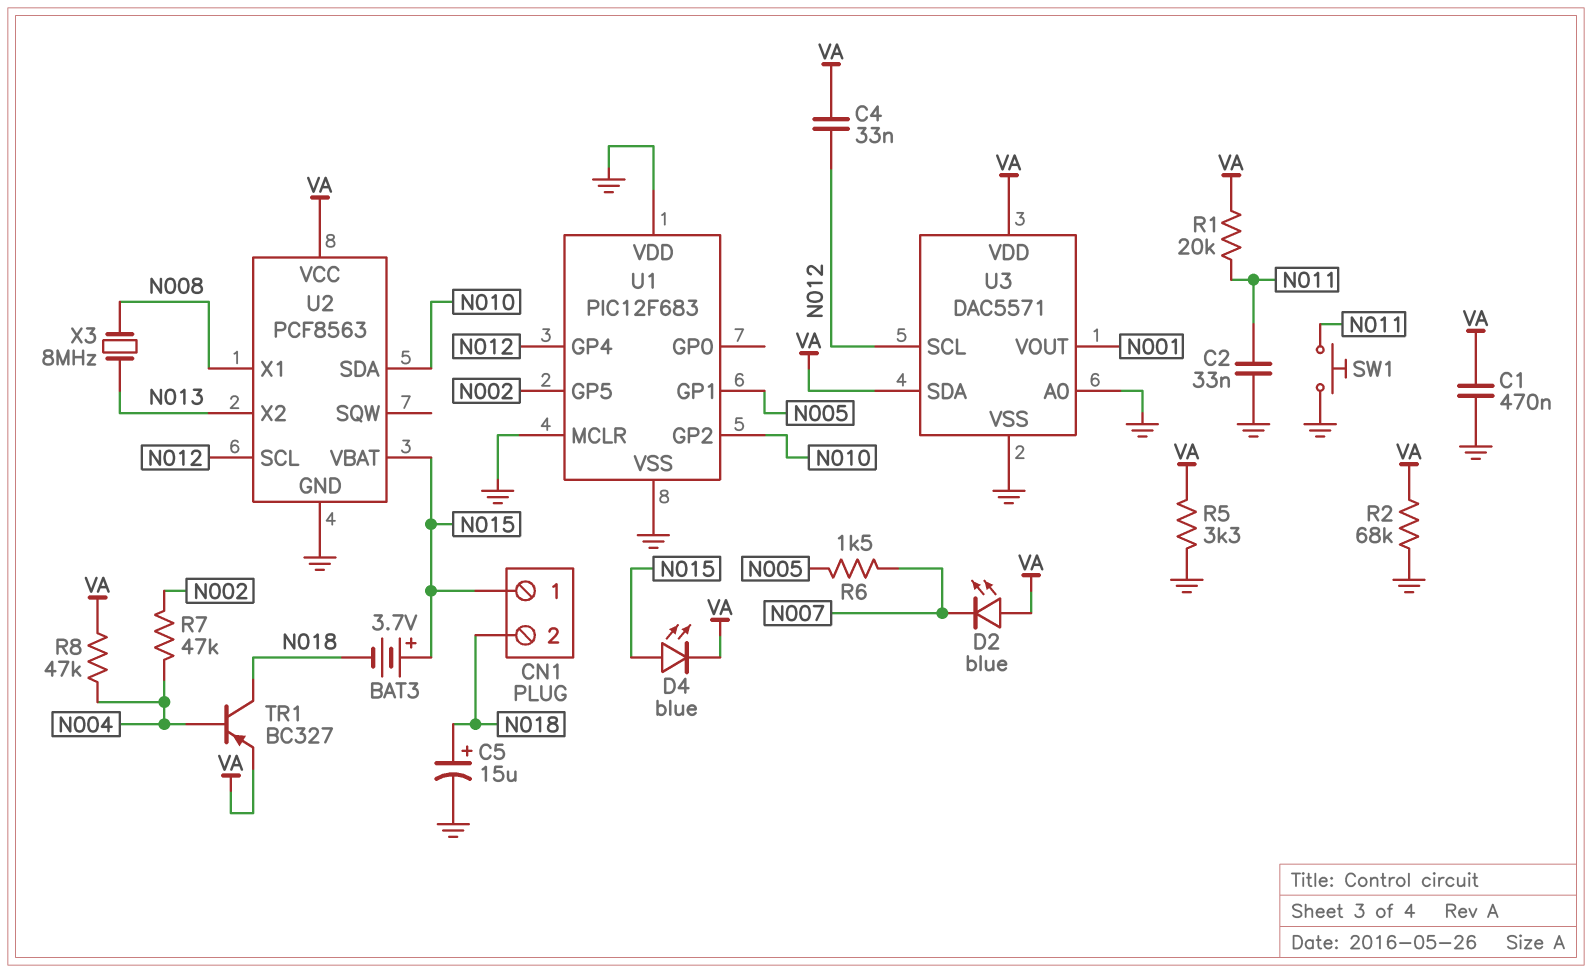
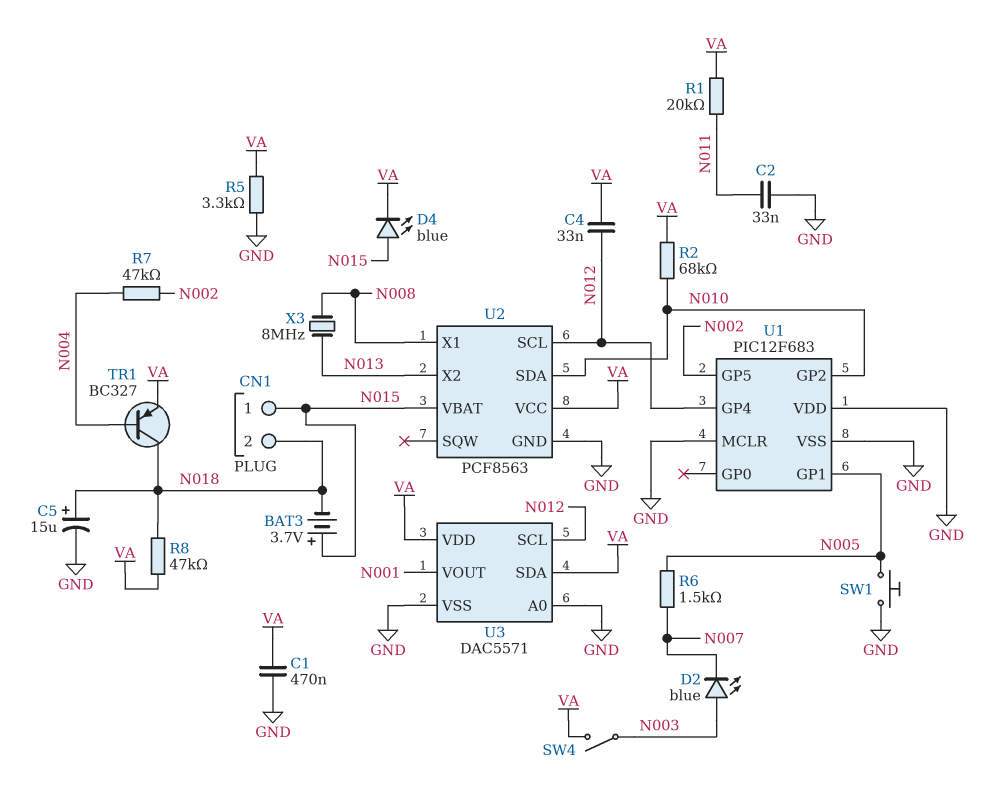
D2: LED blue (A VA, K N007) -> LED blue (A N003, K N007)
R2: 68k (GND, VA) -> 68k (N010, VA)
R8: 47k (N004, VA) -> 47k (N018, VA)
SW1: button (GND, N011) -> button (GND, N005)
SW4: none -> switch (N003, VA)

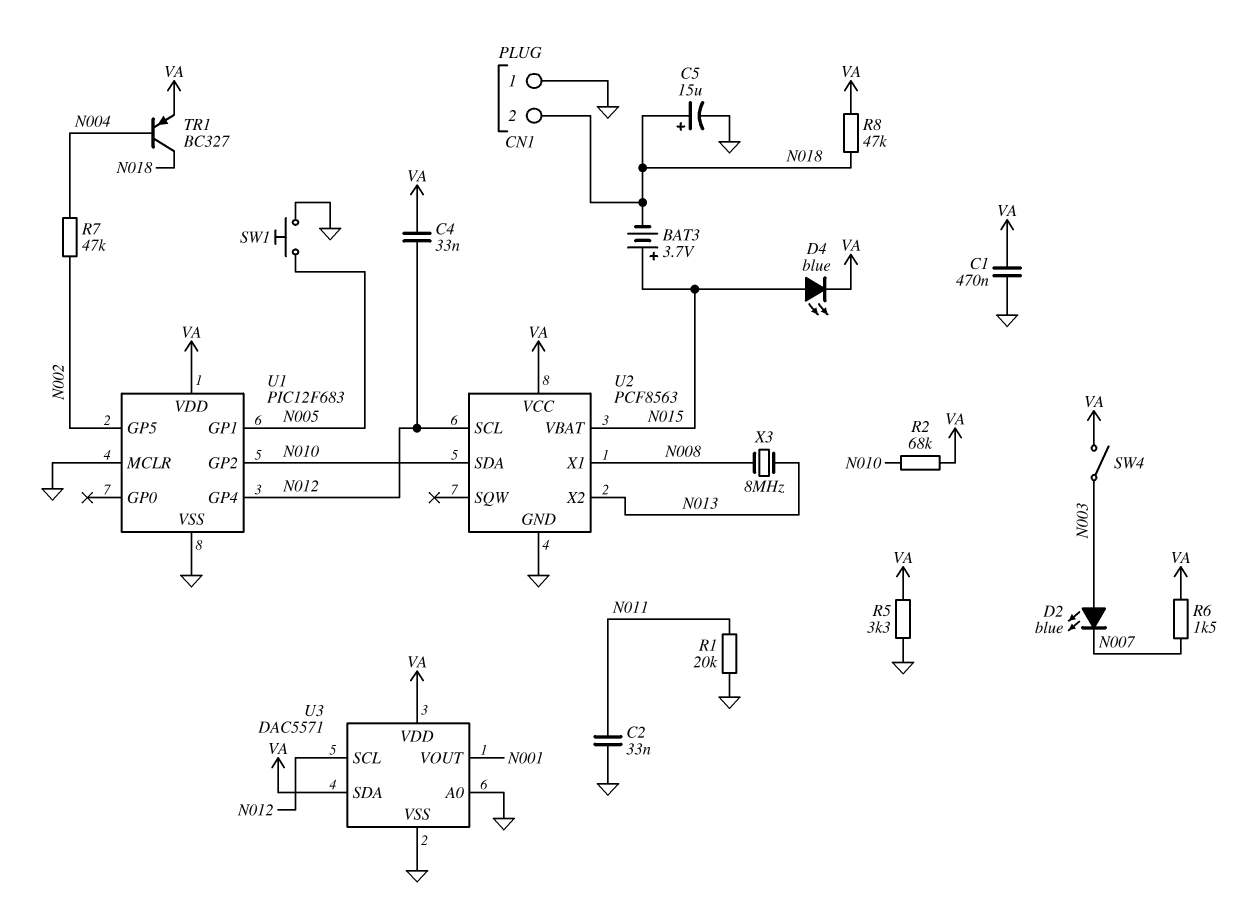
CN1 pin 1: N015 -> GND
R1: 20k (N011, VA) -> 20k (GND, N011)
R6: 1.5k (N005, N007) -> 1.5k (N007, VA)
U1 pin VDD: GND -> VA

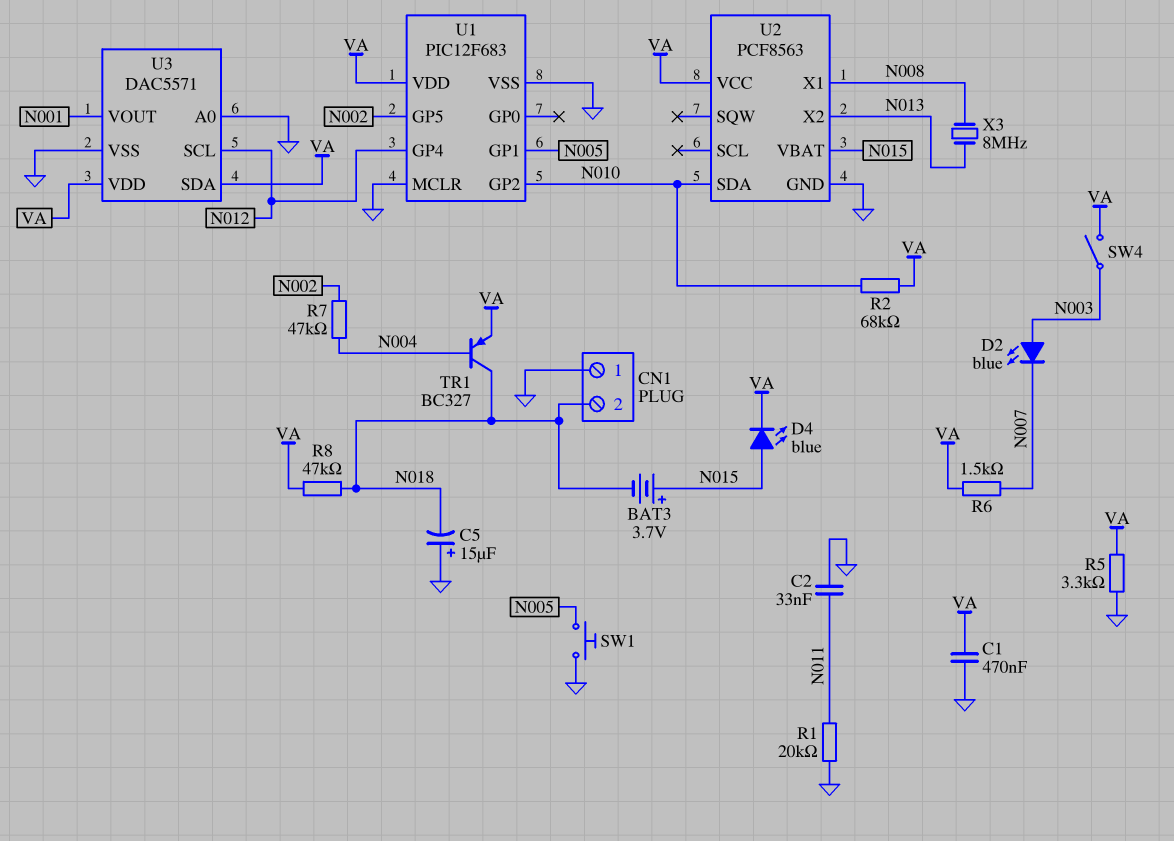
C4: 33nF (N012, VA) -> none
C5: 15uF (plus N018, minus GND) -> 15uF (plus GND, minus N018)
U2 pin SCL: N012 -> none

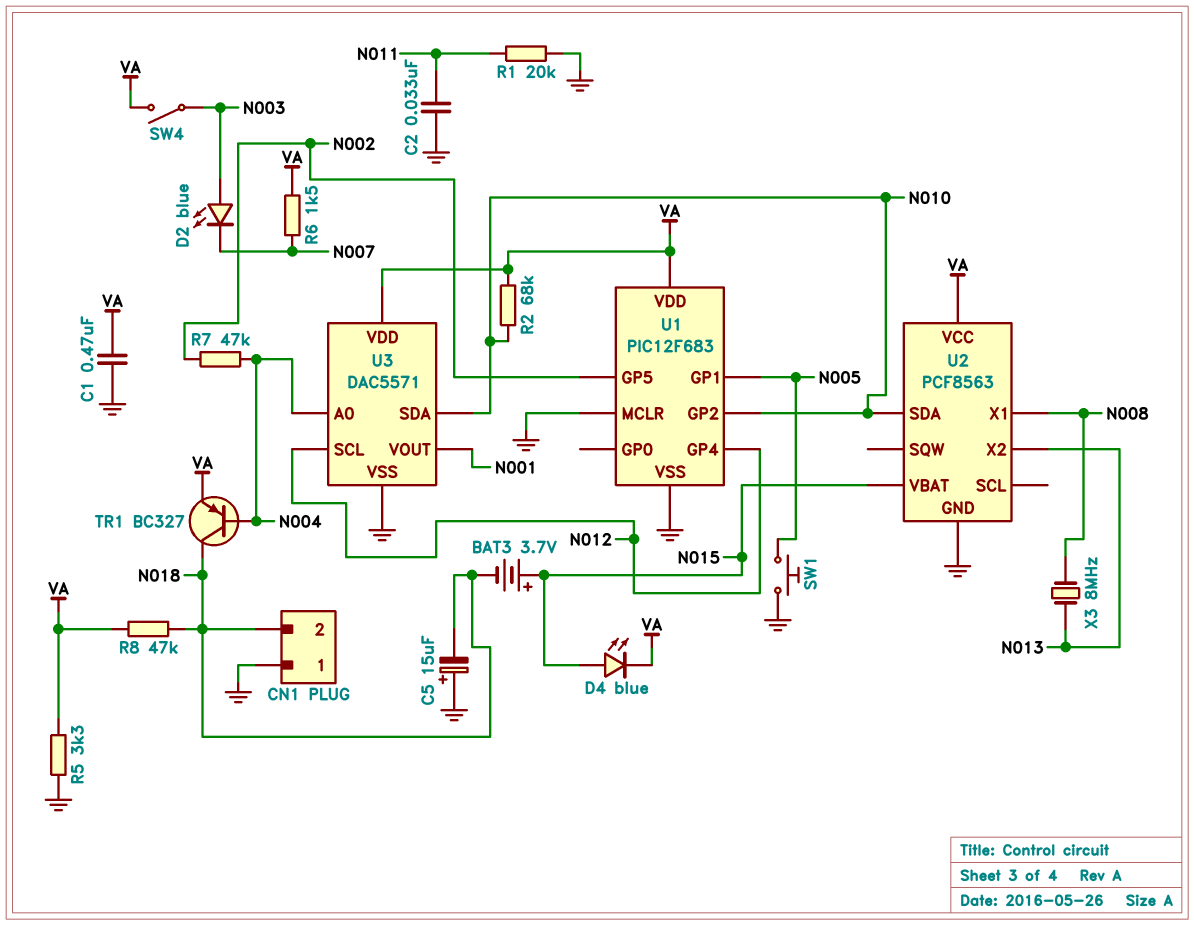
U3 pin A0: GND -> N004
U3 pin SDA: VA -> N010

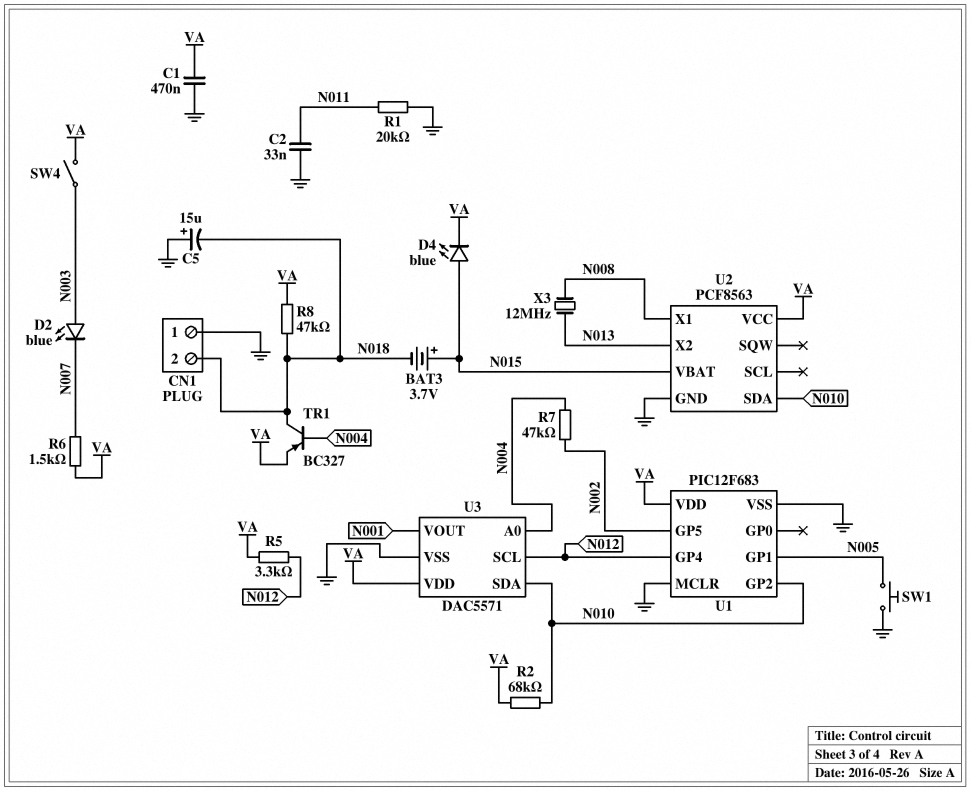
R5: 3.3k (GND, VA) -> 3.3k (N012, VA)
X3: 8MHz (N008, N013) -> 12MHz (N008, N013)

